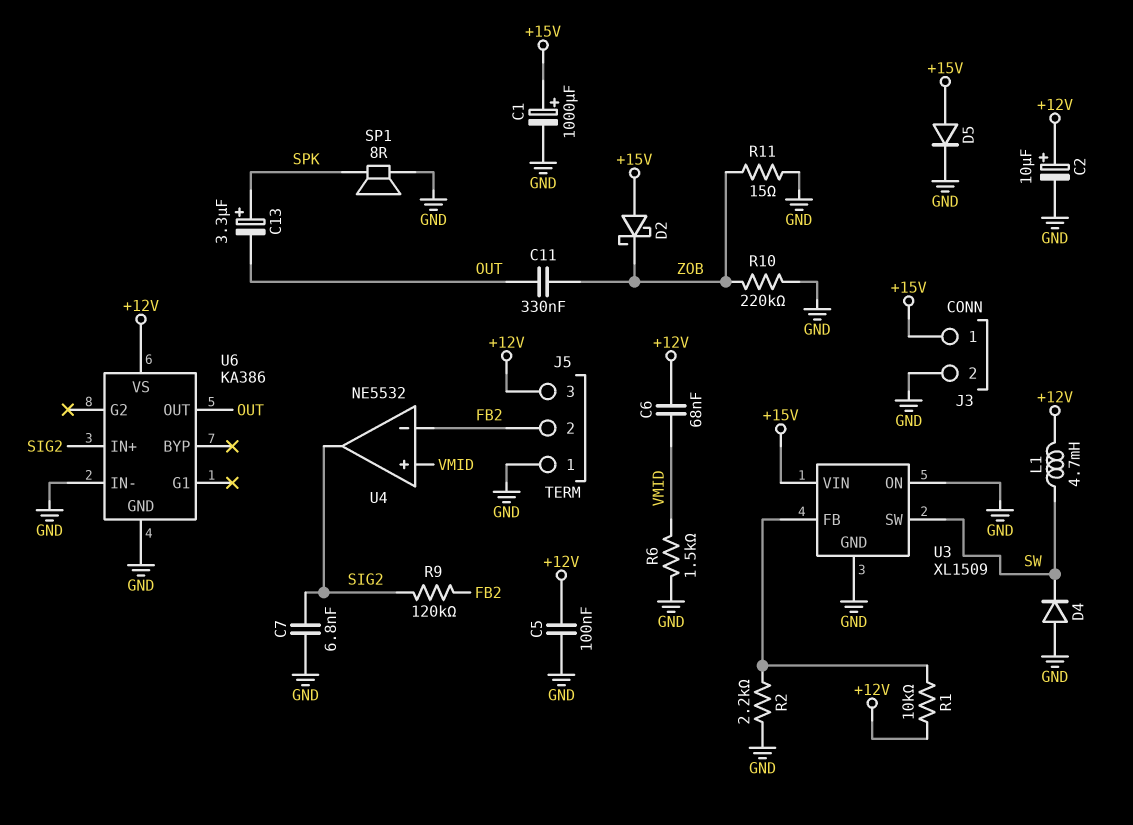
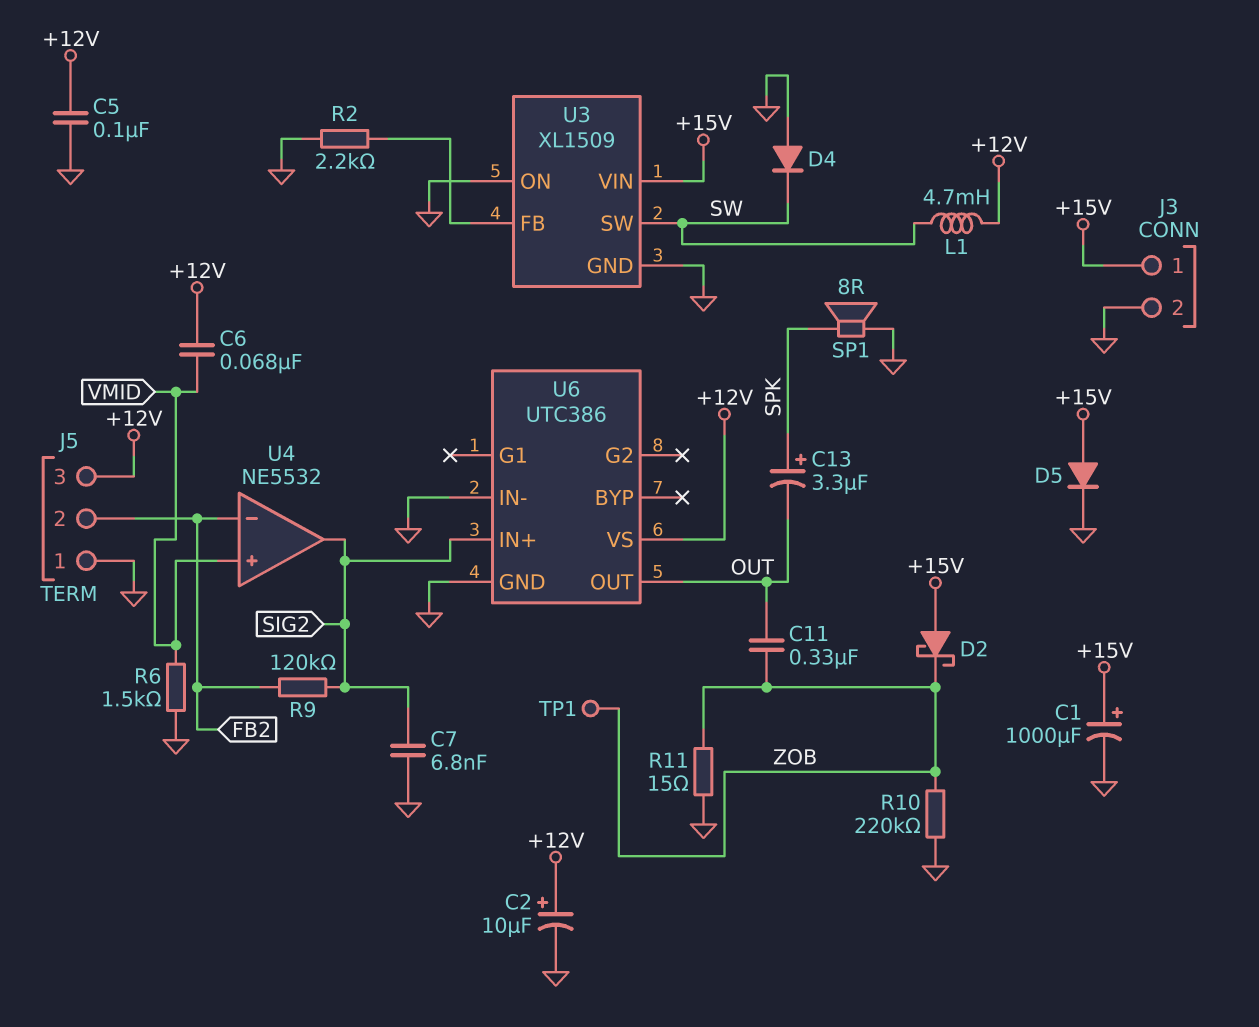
R1: 10k (+12V, U3/FB) -> none
TP1: none -> test point (ZOB)
U6: KA386 -> UTC386

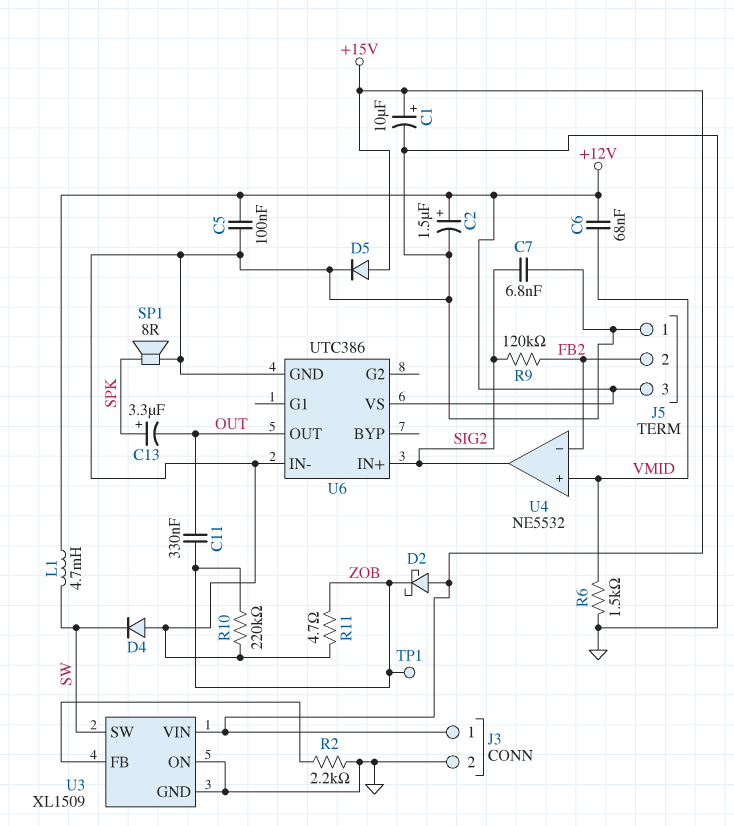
C1: 1000uF (plus +15V, minus GND) -> 10uF (plus +15V, minus GND)
C2: 10uF (plus +12V, minus GND) -> 1.5uF (plus +12V, minus GND)
R11: 15 (GND, ZOB) -> 4.7 (GND, ZOB)

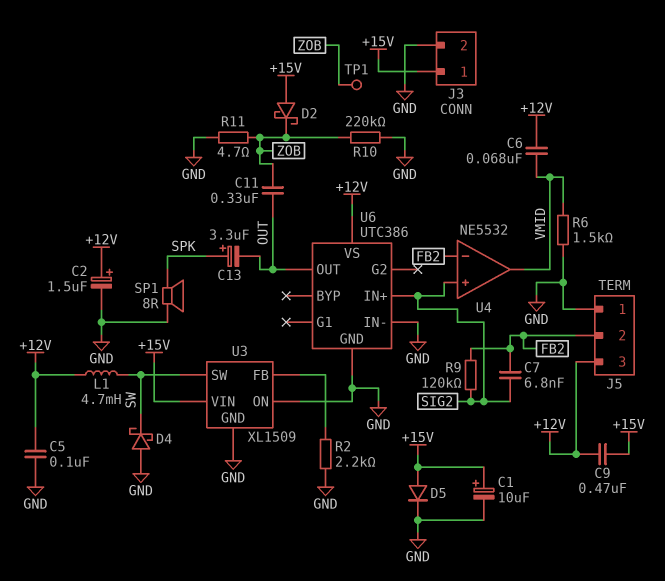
C7: 6.8nF (GND, SIG2) -> 6.8nF (FB2, SIG2)
C9: none -> 470nF (+12V, +15V)
D4: diode (A GND, K SW) -> schottky (A GND, K SW)
U4 pin in+: VMID -> SIG2
U4 pin out: SIG2 -> VMID

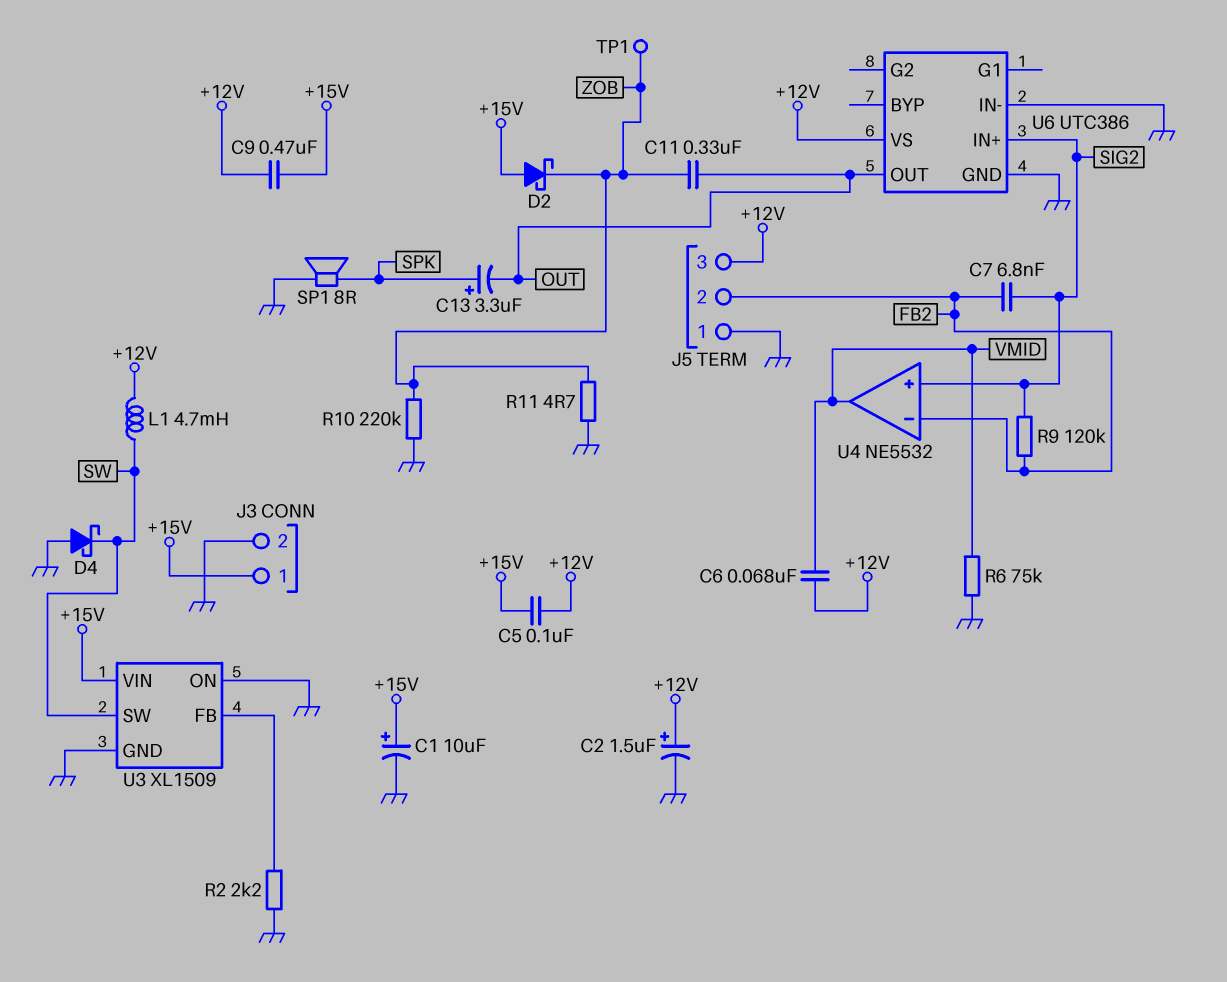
C5: 100nF (+12V, GND) -> 100nF (+12V, +15V)
D5: diode (A +15V, K GND) -> none
R6: 1.5k (GND, VMID) -> 75k (GND, VMID)

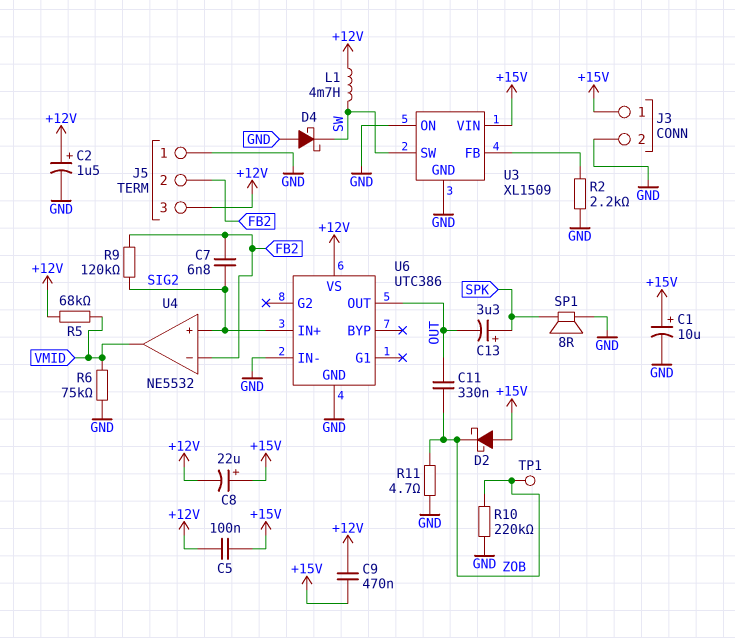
C6: 68nF (+12V, VMID) -> none
C8: none -> 22uF (plus +15V, minus +12V)
R5: none -> 68k (+12V, VMID)

